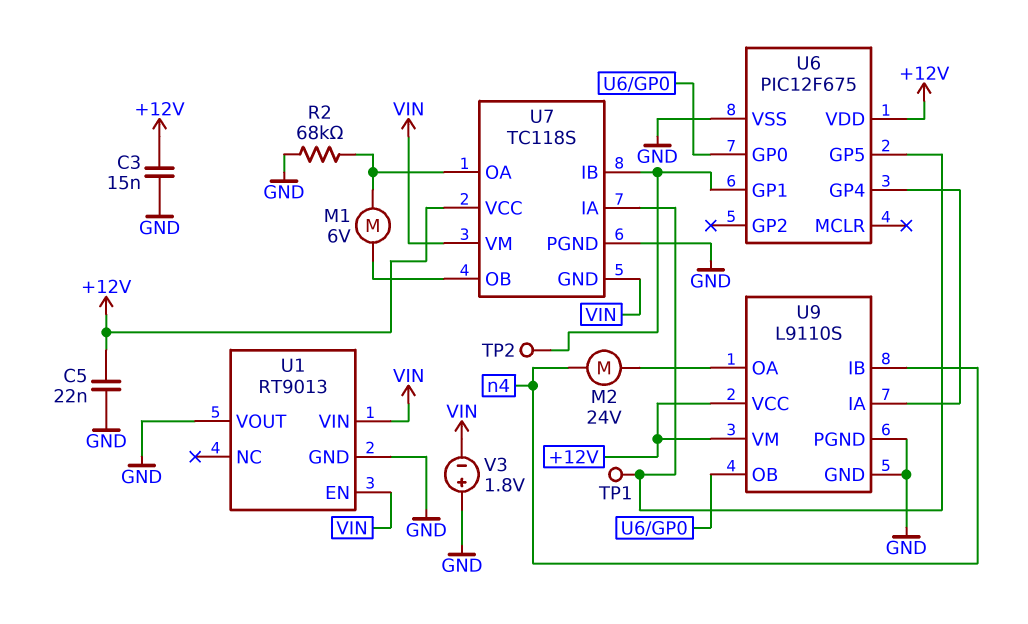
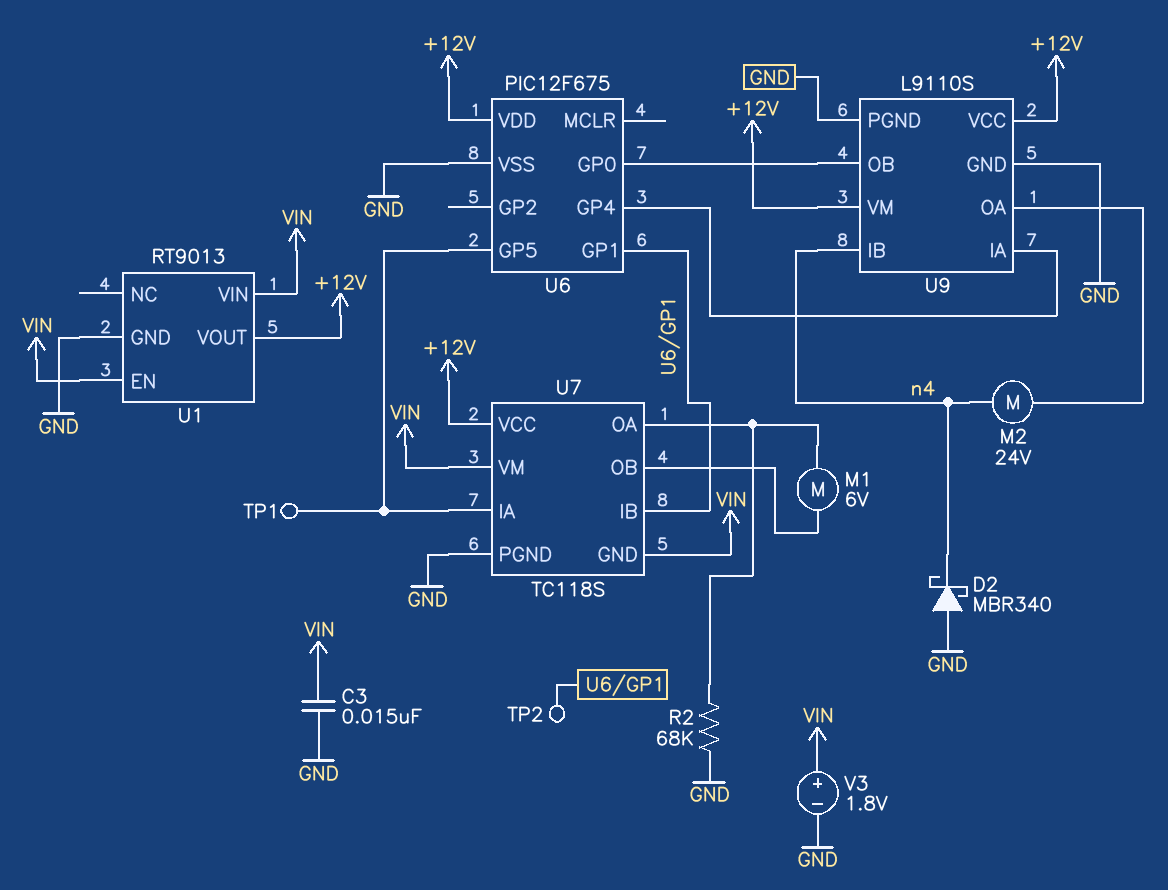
C3: 15nF (+12V, GND) -> 15nF (GND, VIN)
C5: 22nF (+12V, GND) -> none
D2: none -> schottky MBR340 (A GND, K n4)
U1 pin VOUT: GND -> +12V
V3: 1.8V (plus GND, minus VIN) -> 1.8V (plus VIN, minus GND)

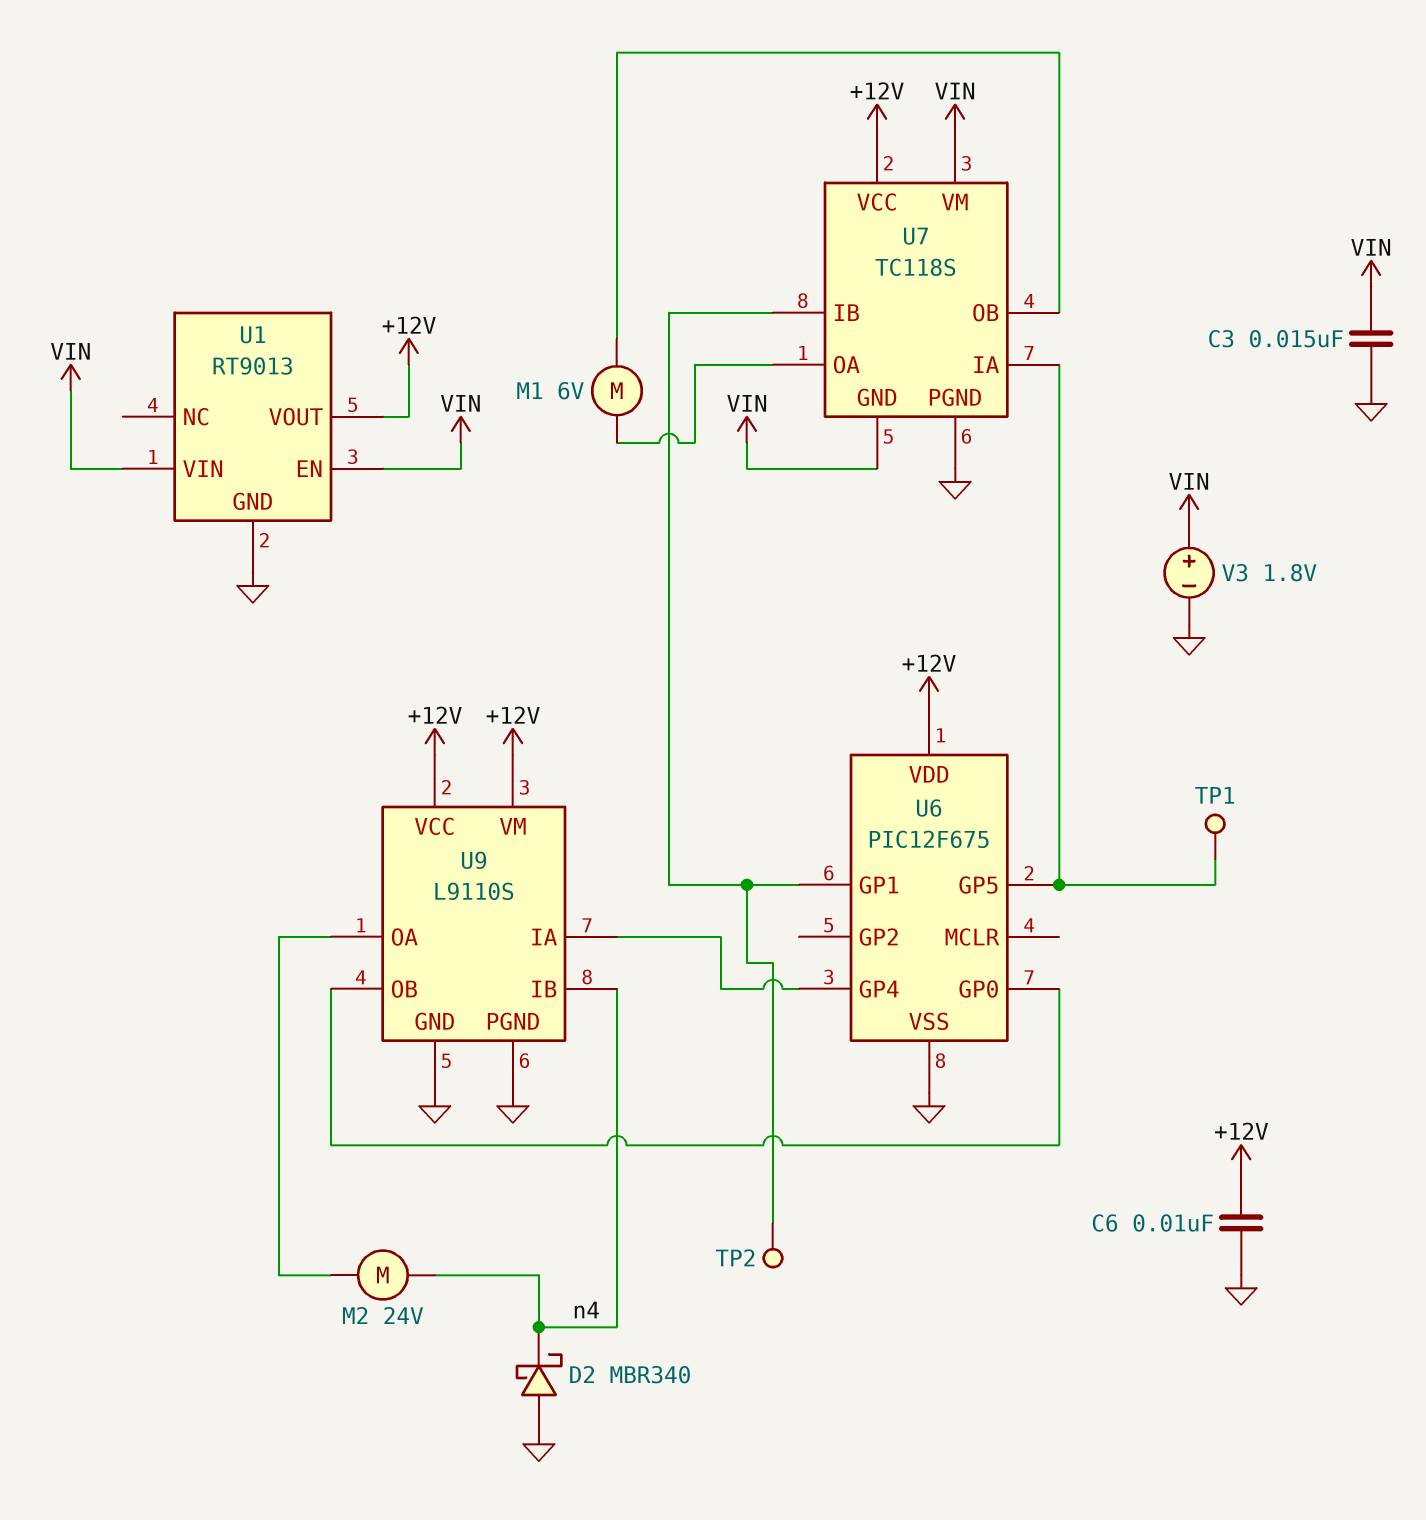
C6: none -> 10nF (+12V, GND)
R2: 68k (GND, U7/OA) -> none

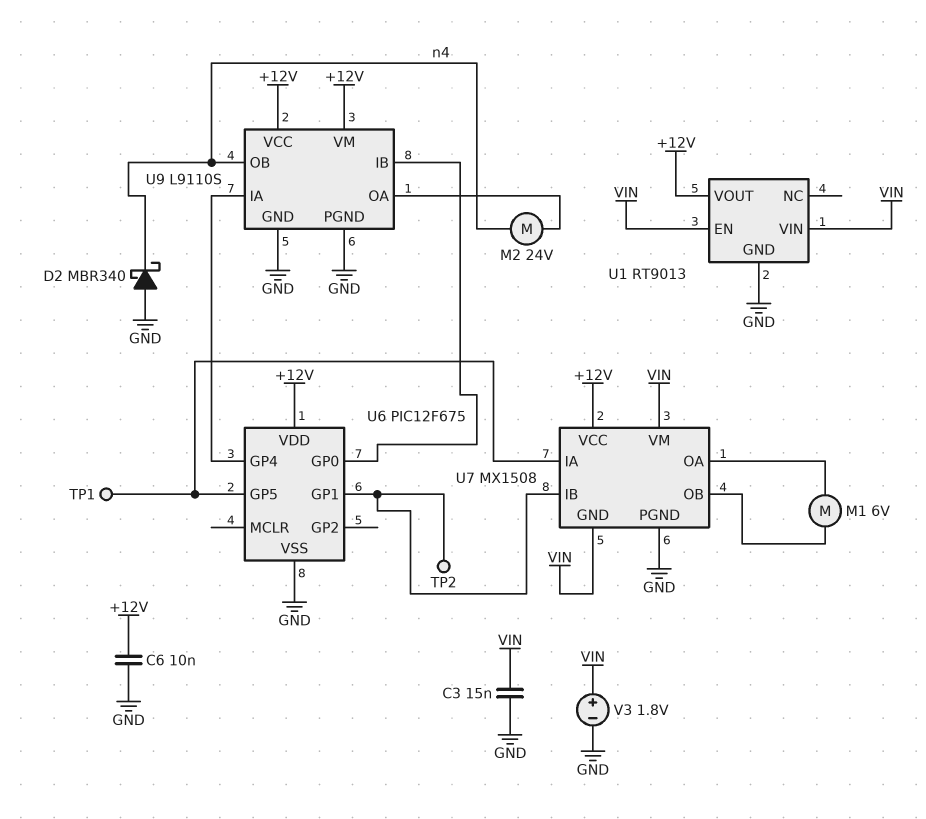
U7: TC118S -> MX1508
U9 pin IB: n4 -> U6/GP0
U9 pin OB: U6/GP0 -> n4

